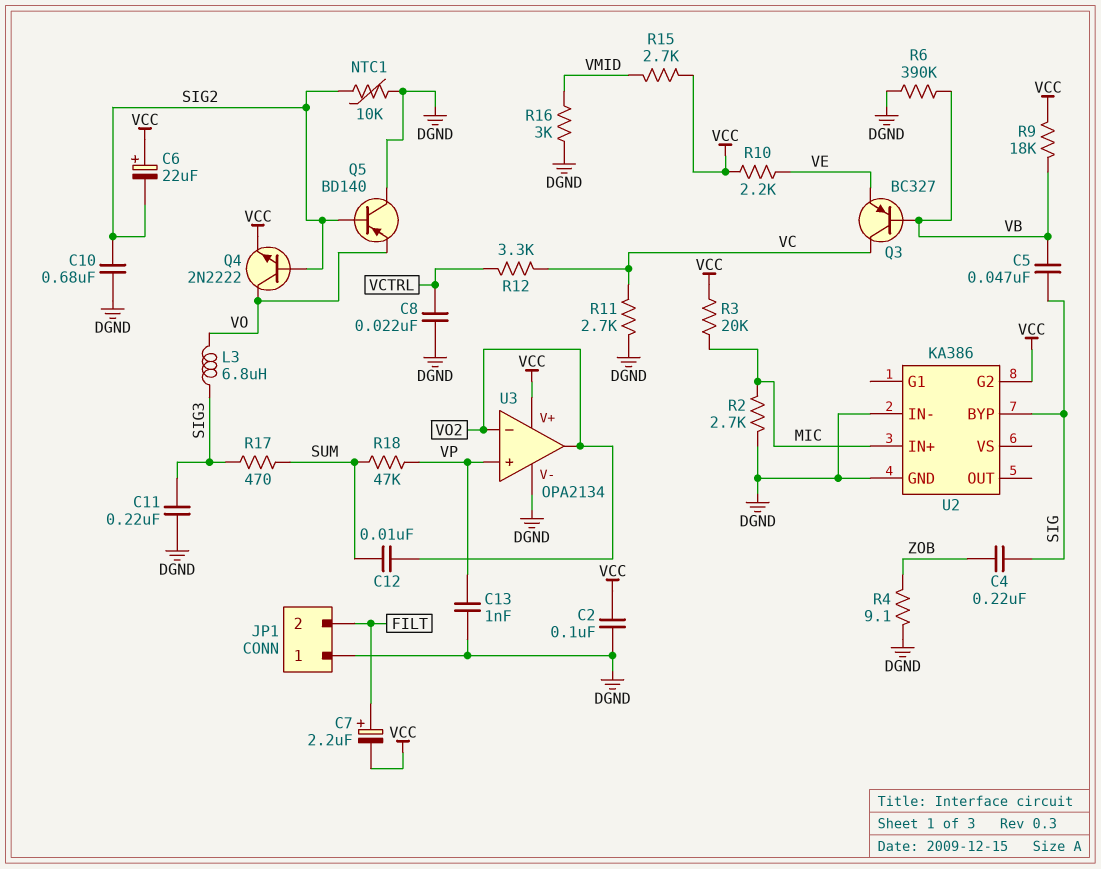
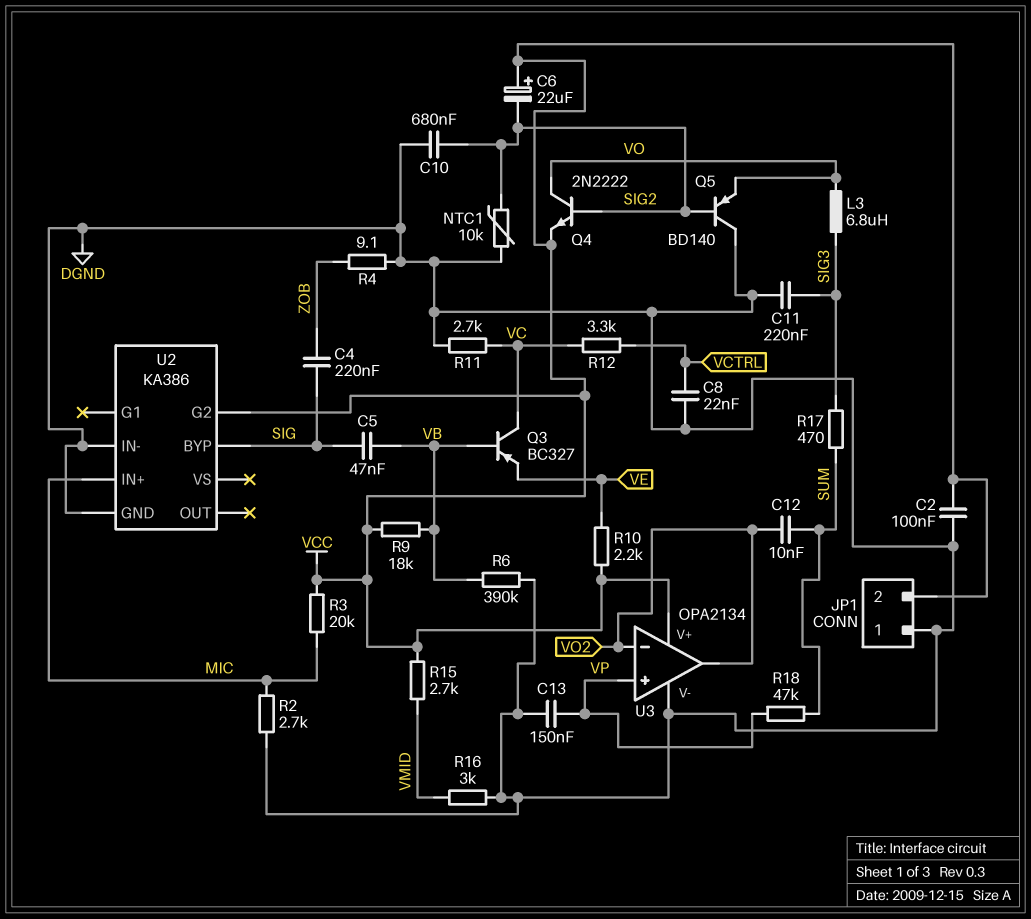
C7: 2.2uF (plus FILT, minus VCC) -> none
C13: 1nF (DGND, VP) -> 150nF (DGND, VP)
JP1 pin 2: FILT -> VCC

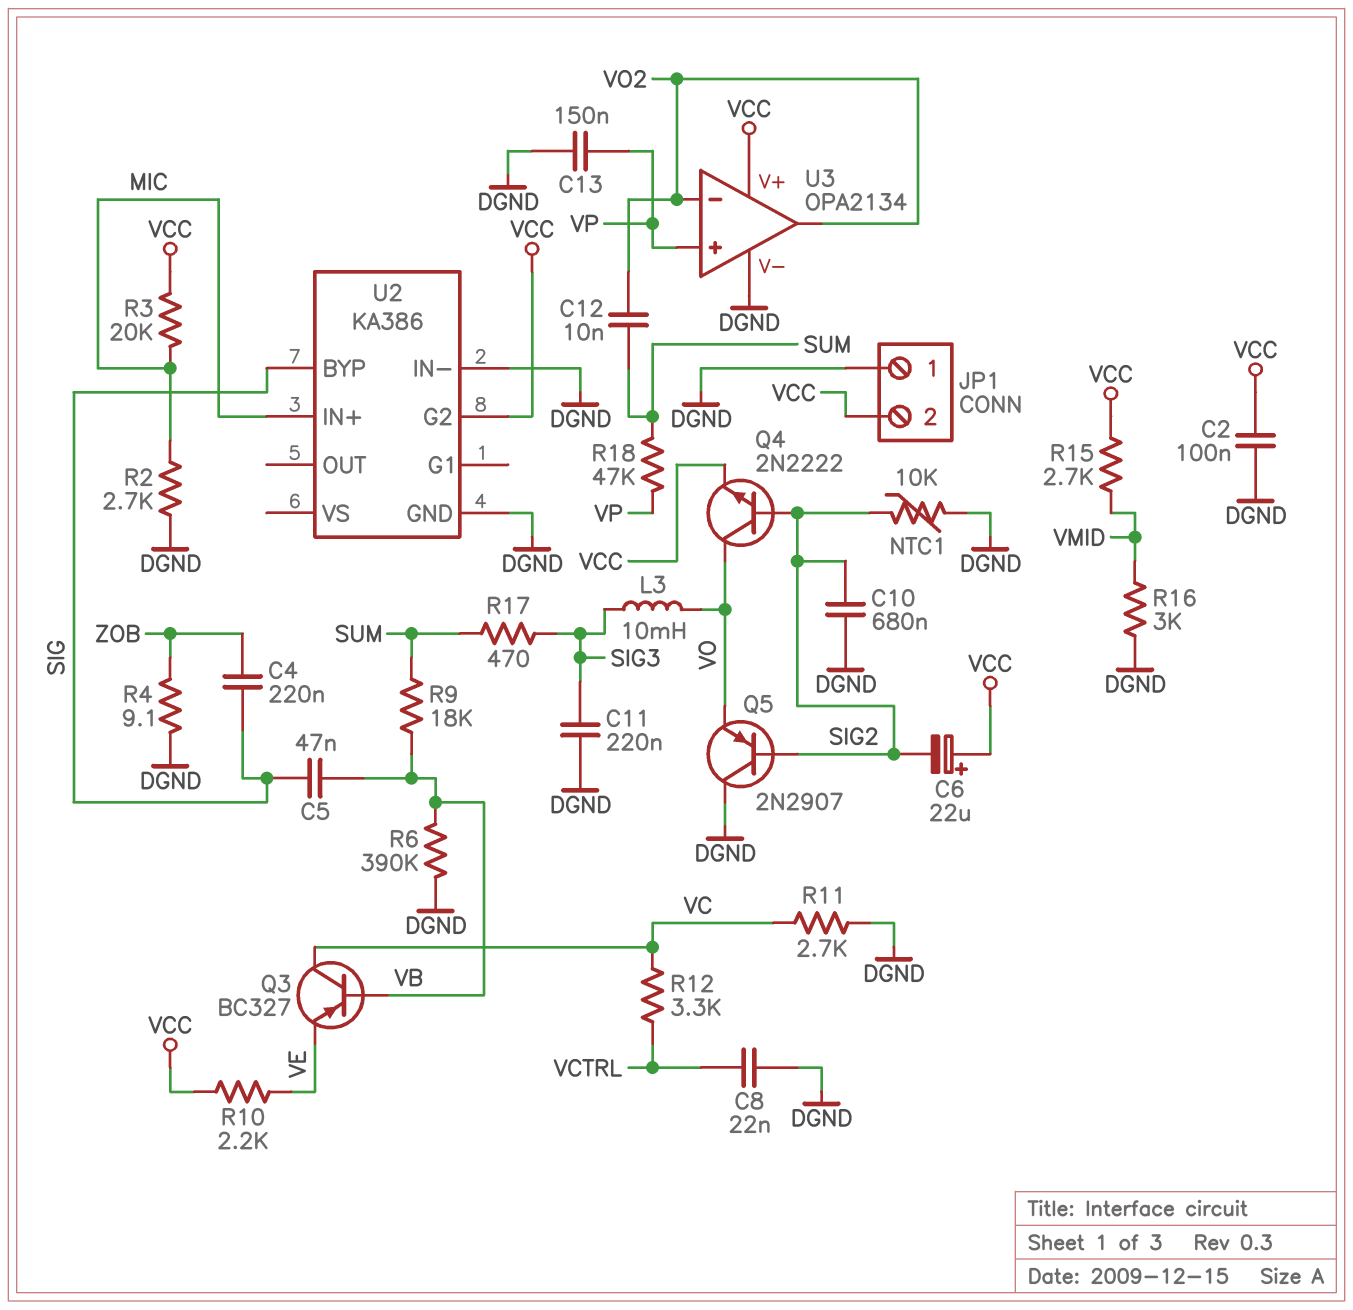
L3: 6.8uH (SIG3, VO) -> 10mH (SIG3, VO)
Q5: PNP BD140 (B SIG2, C DGND, E VO) -> PNP 2N2907 (B SIG2, C DGND, E VO)
R9: 18k (VB, VCC) -> 18k (SUM, VB)

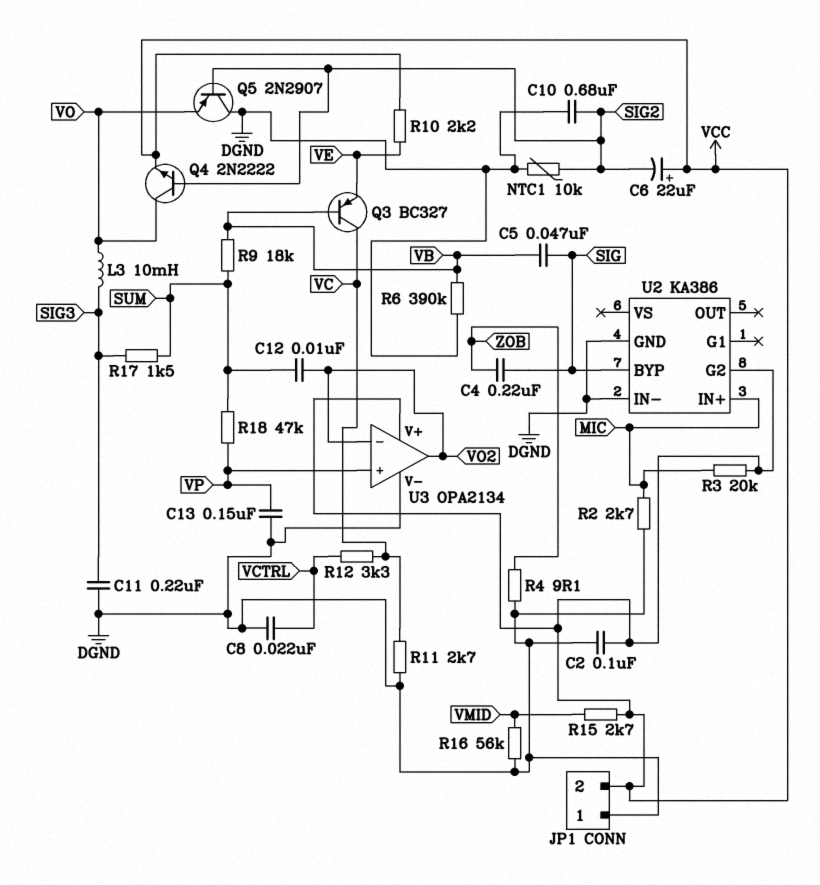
R16: 3k (DGND, VMID) -> 56k (DGND, VMID)
R17: 470 (SIG3, SUM) -> 1.5k (SIG3, SUM)

